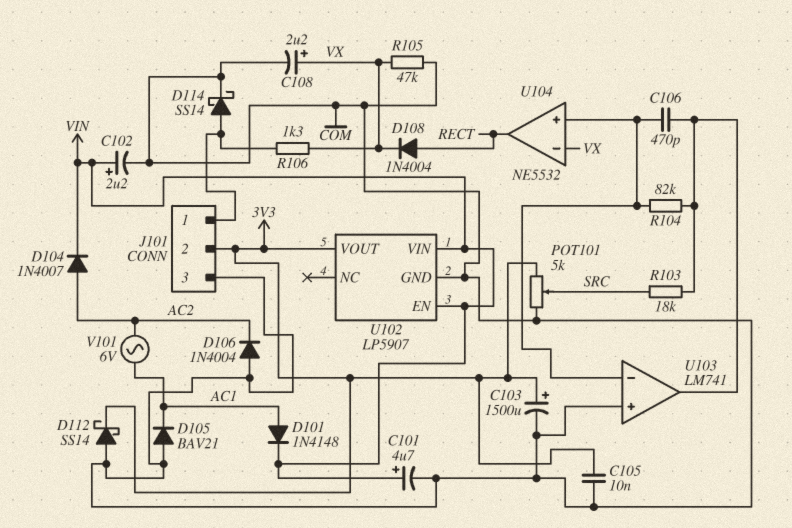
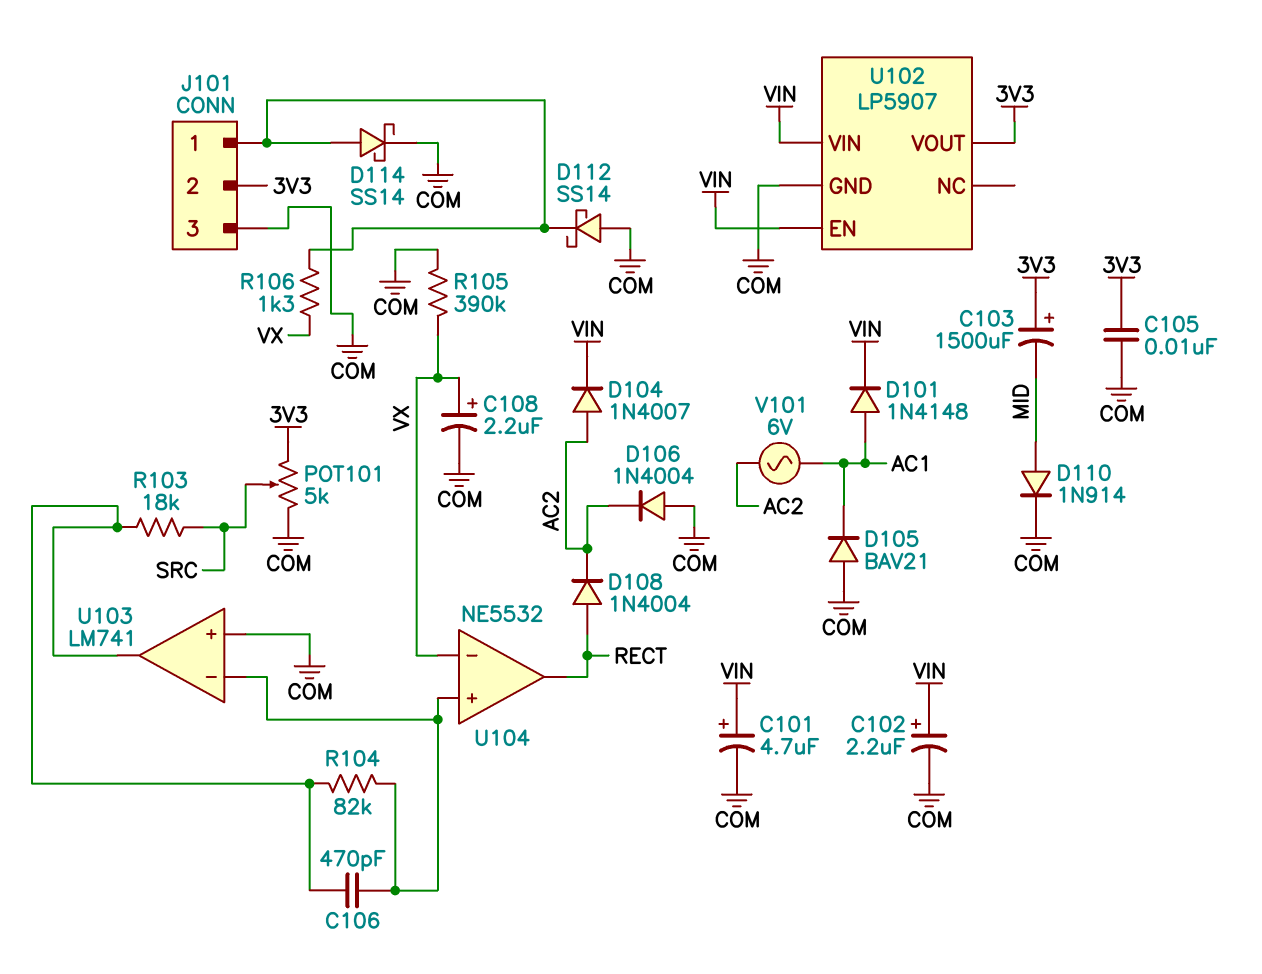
C103: 1500uF (plus 3V3, minus COM) -> 1500uF (plus 3V3, minus MID)
D108: diode 1N4004 (A RECT, K VX) -> diode 1N4004 (A RECT, K AC2)
D110: none -> diode 1N914 (A MID, K COM)
D112: schottky SS14 (A COM, K 3V3) -> schottky SS14 (A COM, K J101/1)
R105: 47k (COM, VX) -> 390k (COM, VX)

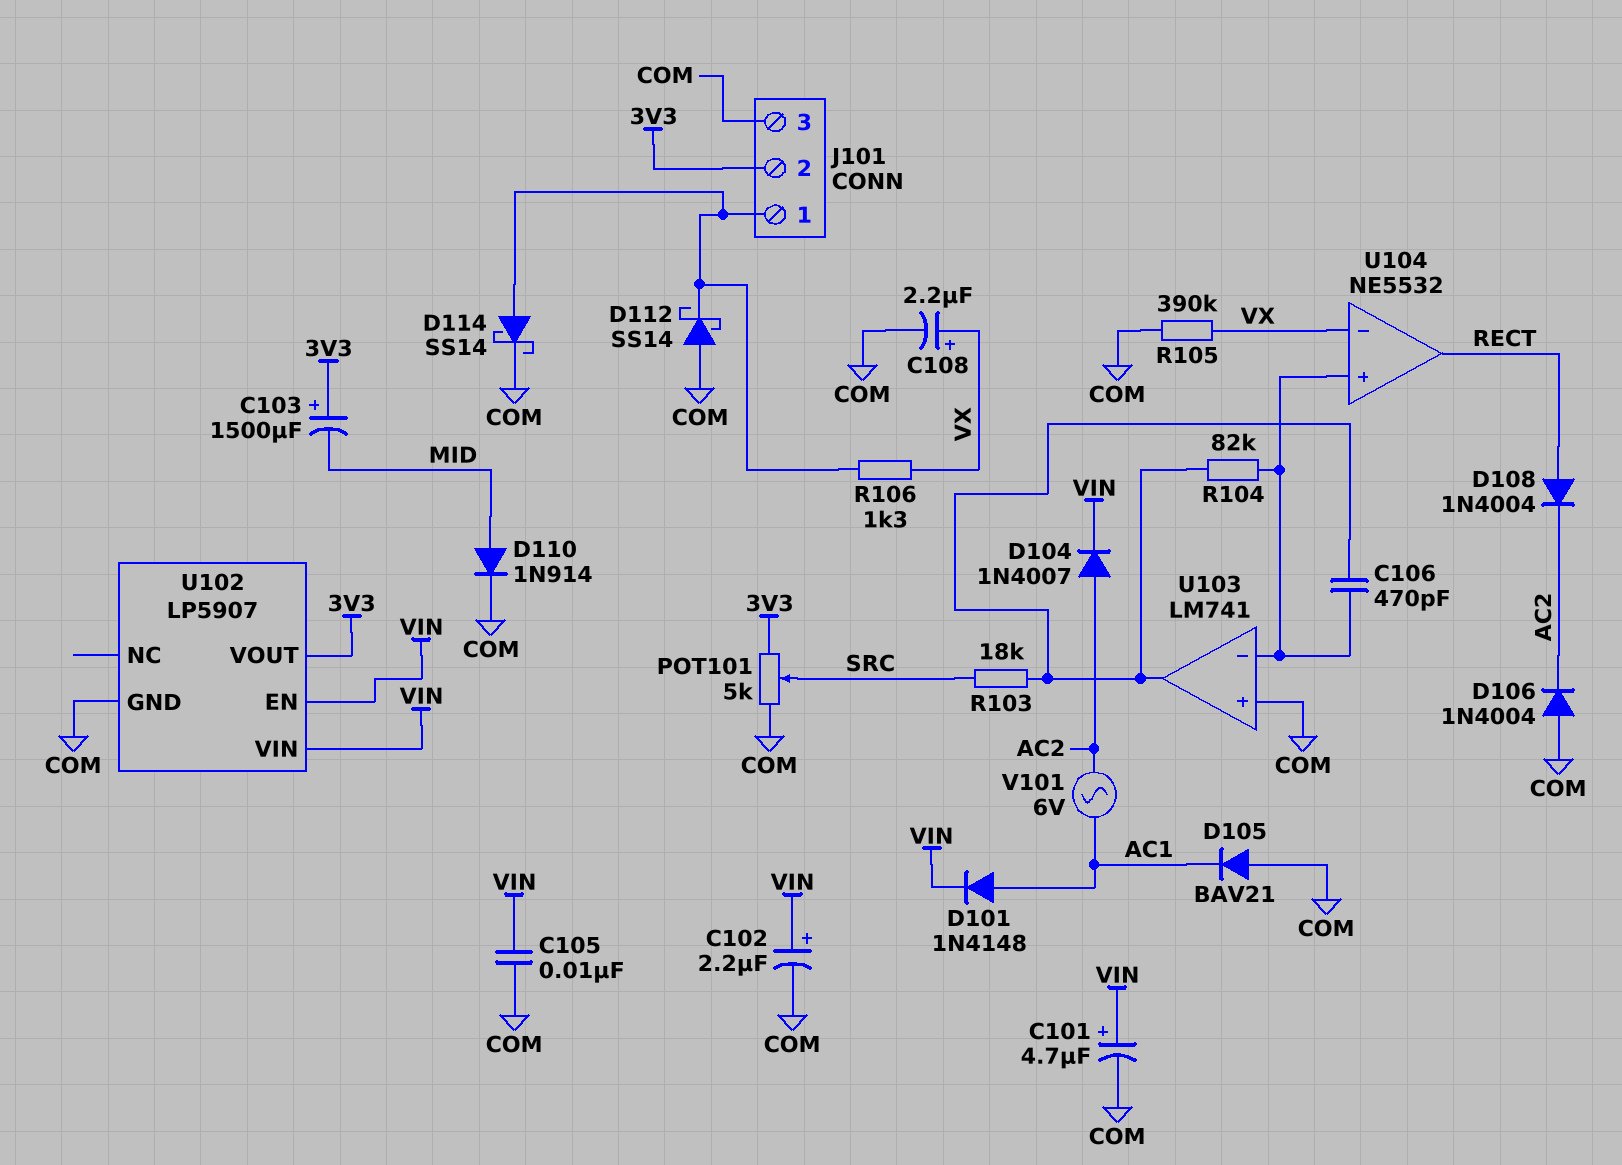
C105: 10nF (3V3, COM) -> 10nF (COM, VIN)

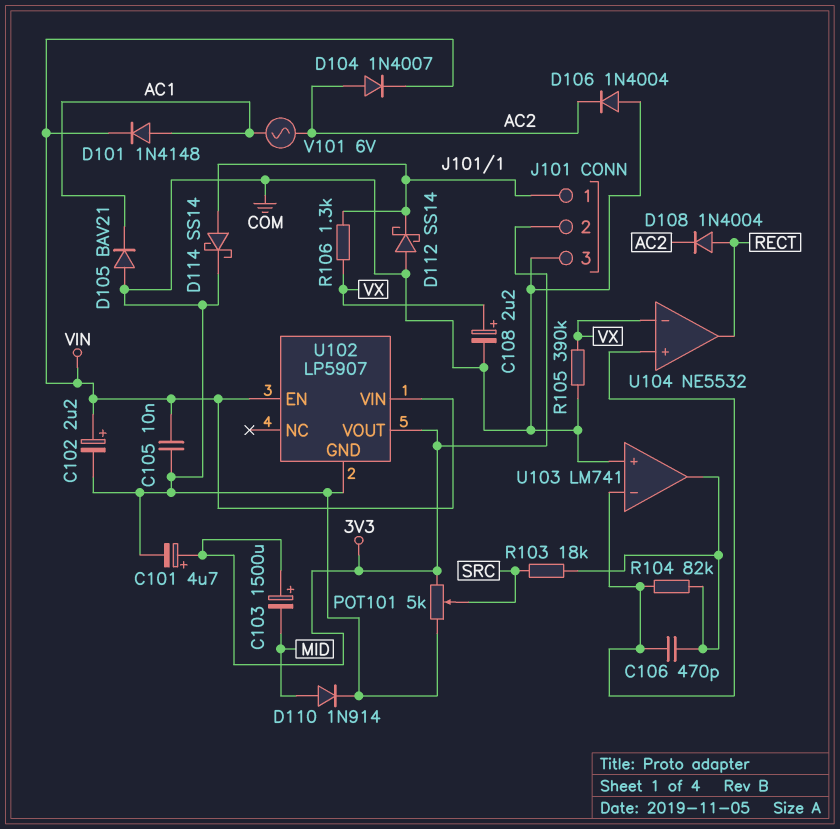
C101: 4.7uF (plus VIN, minus COM) -> 4.7uF (plus 3V3, minus COM)

